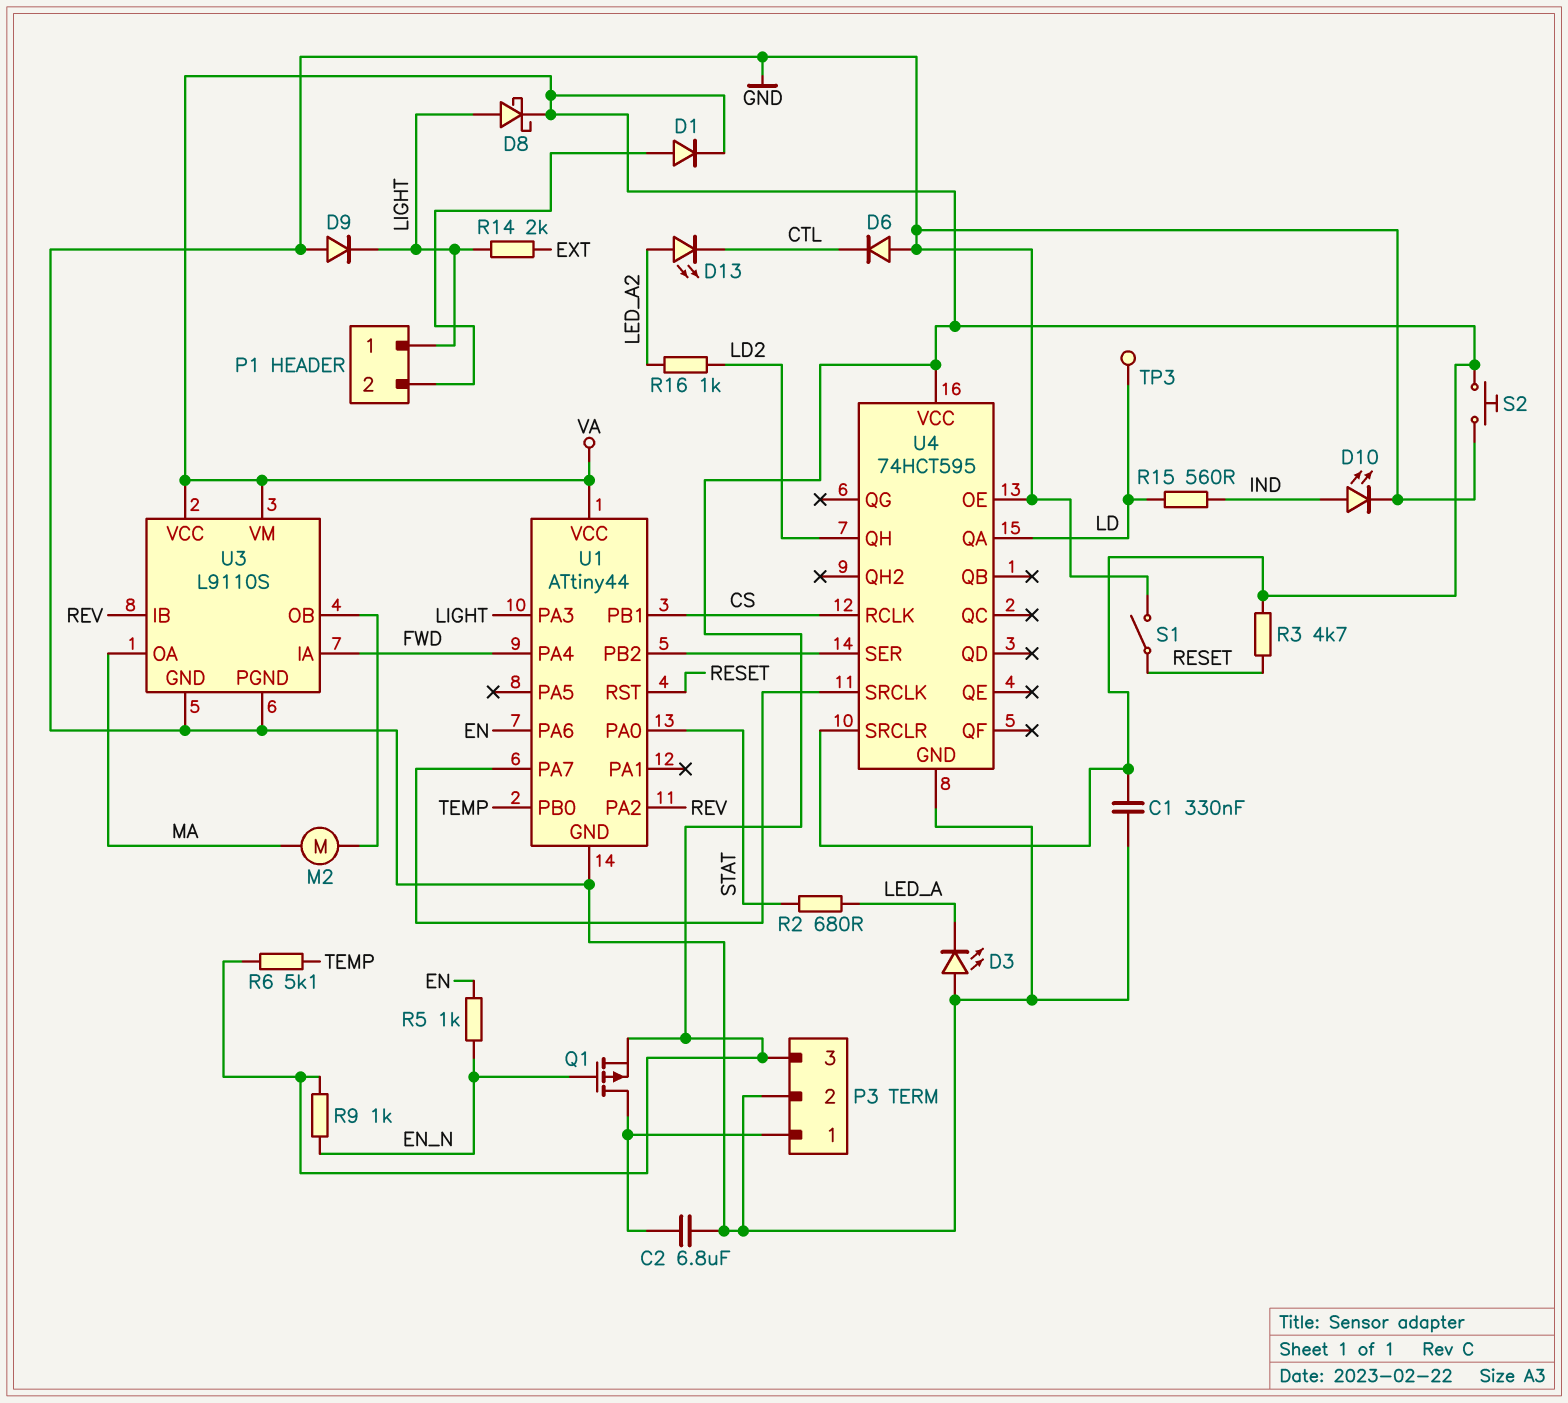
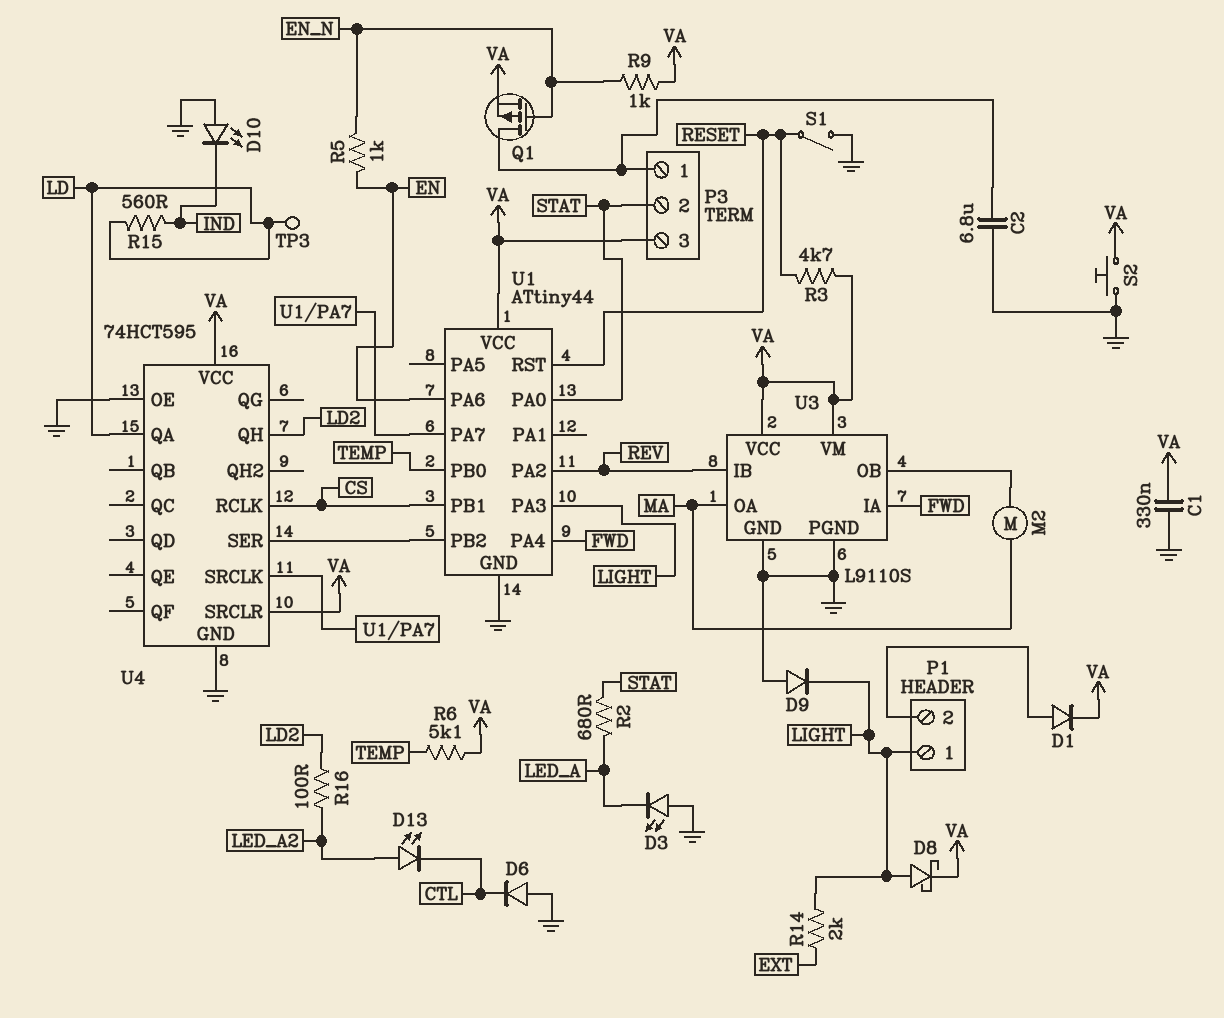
D10: LED (A IND, K GND) -> LED (A GND, K IND)
P3 pin 2: GND -> STAT
R16: 1k (LD2, LED_A2) -> 100 (LD2, LED_A2)

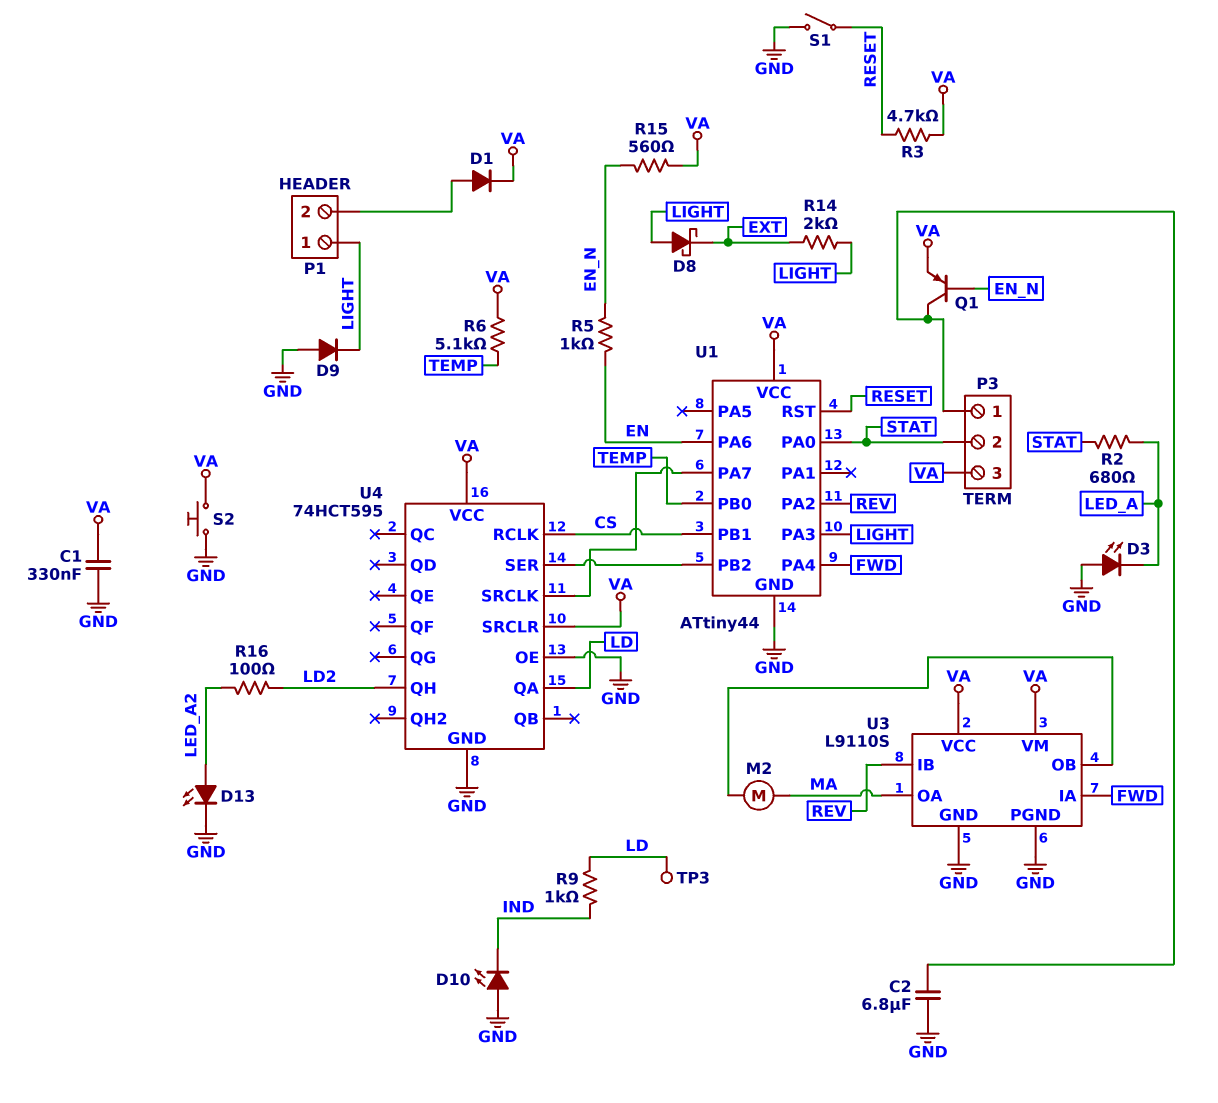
D6: diode (A GND, K CTL) -> none
D8: schottky (A LIGHT, K VA) -> schottky (A LIGHT, K EXT)
D13: LED (A LED_A2, K CTL) -> LED (A LED_A2, K GND)
Q1: PMOS (G EN_N, D P3/1, S VA) -> PNP (B EN_N, C P3/1, E VA)
R9: 1k (EN_N, VA) -> 1k (IND, LD)
R15: 560 (IND, LD) -> 560 (EN_N, VA)

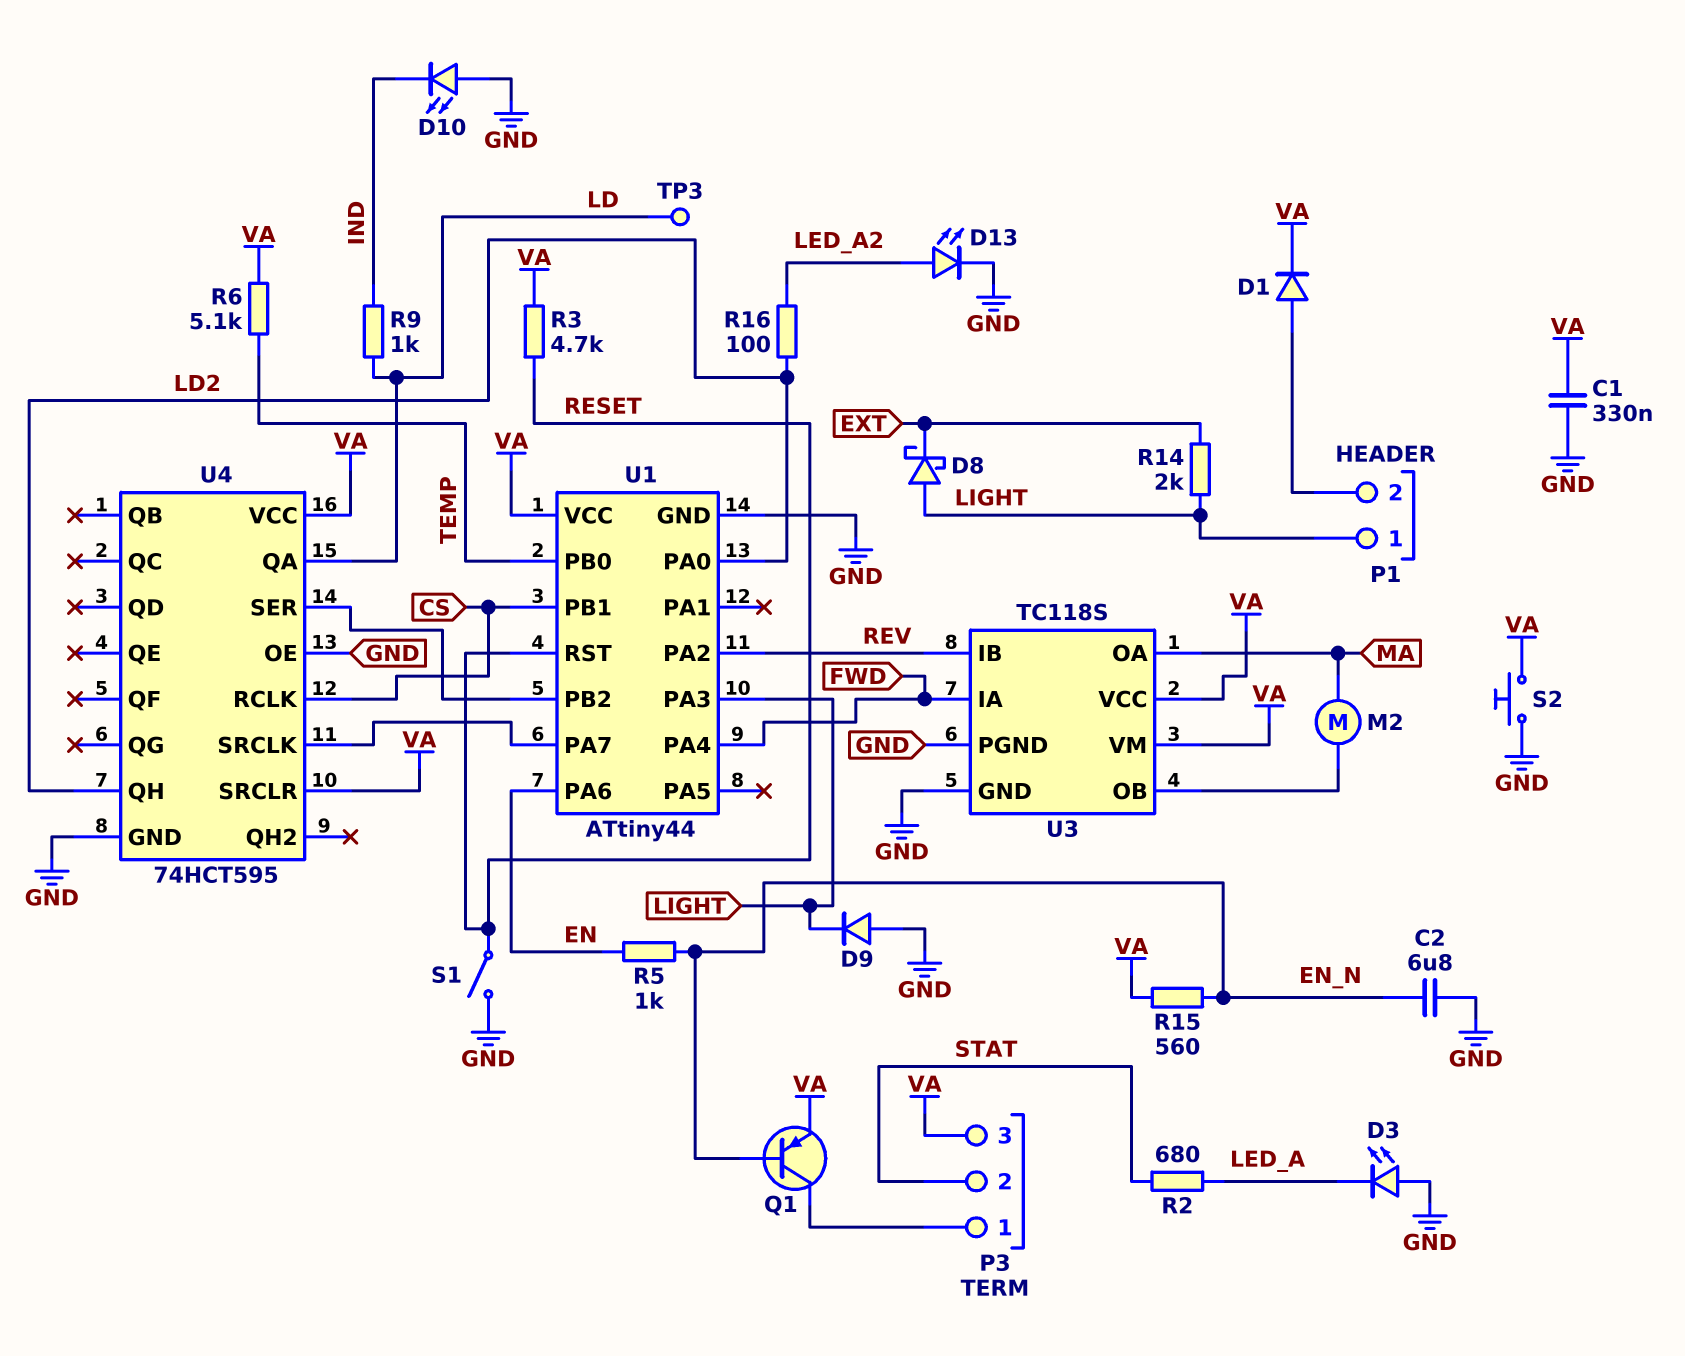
C2: 6.8uF (GND, P3/1) -> 6.8uF (EN_N, GND)
U1 pin PA0: STAT -> LD2
U3: L9110S -> TC118S

